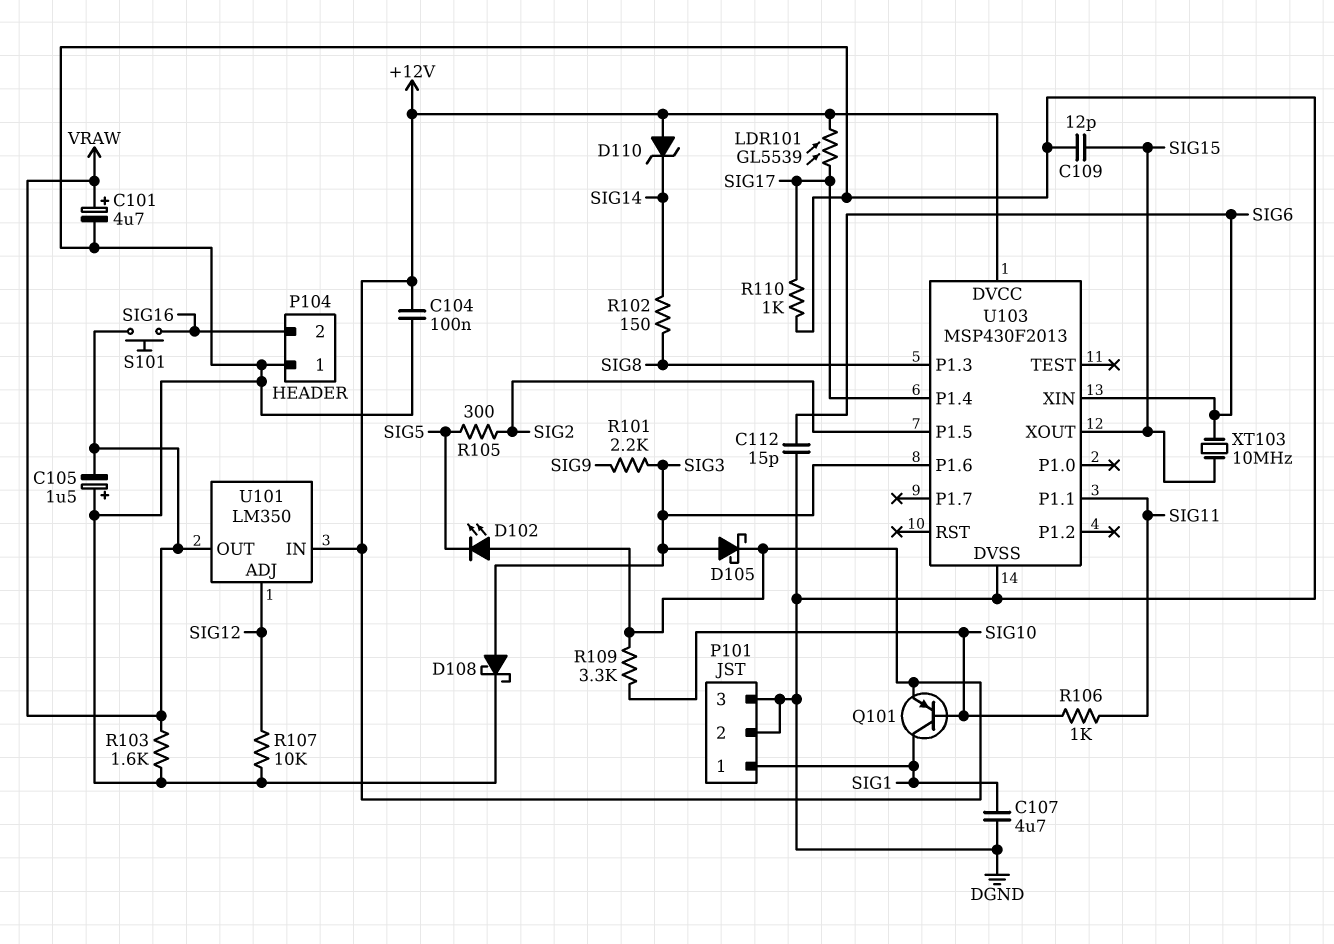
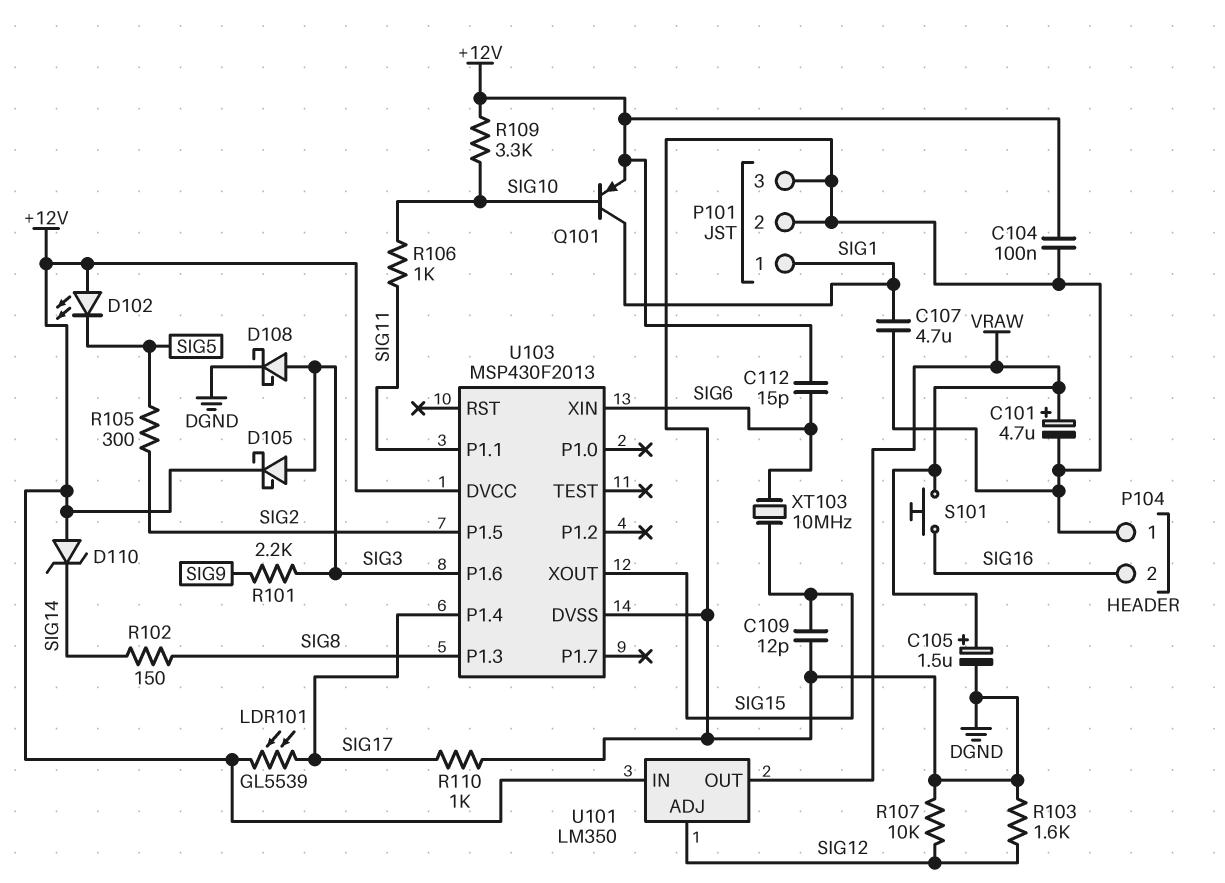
C105: 1.5uF (plus DGND, minus VRAW) -> 1.5uF (plus VRAW, minus DGND)
C112: 15pF (DGND, SIG6) -> 15pF (+12V, SIG6)
R103: 1.6k (DGND, VRAW) -> 1.6k (DGND, SIG12)

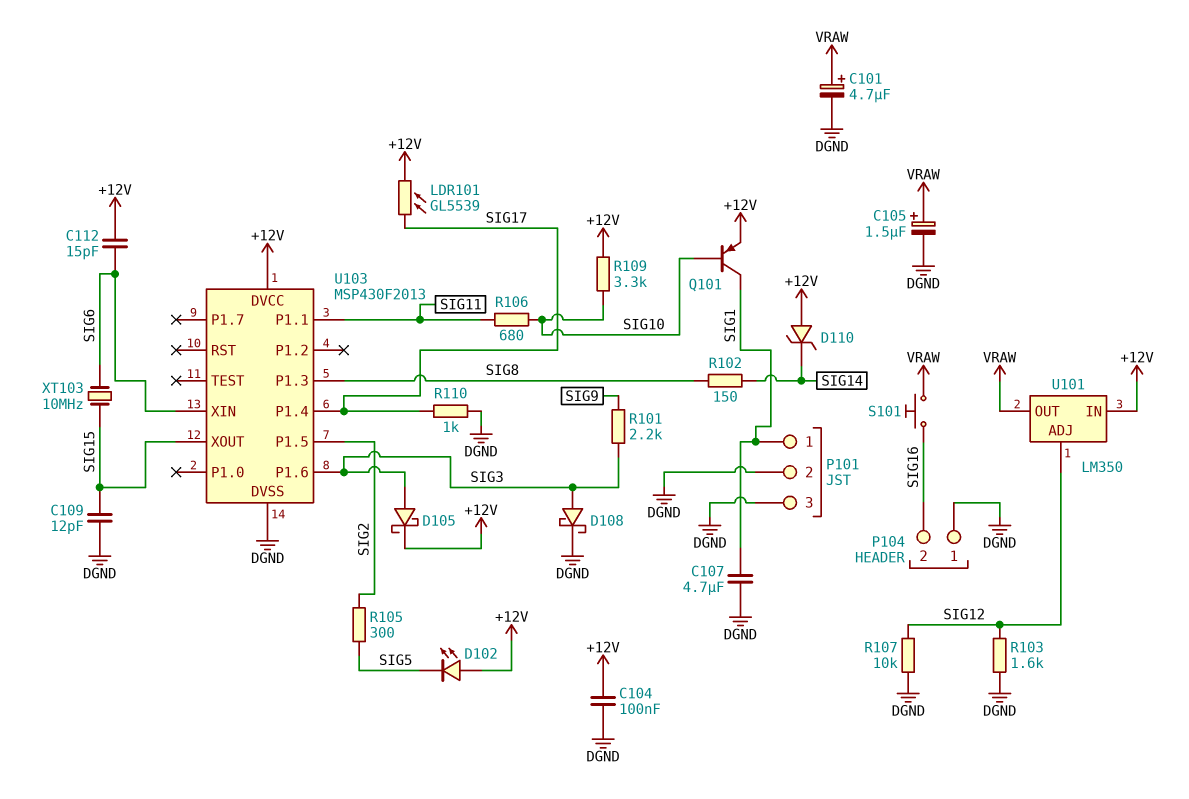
R106: 1k (SIG10, SIG11) -> 680 (SIG10, SIG11)

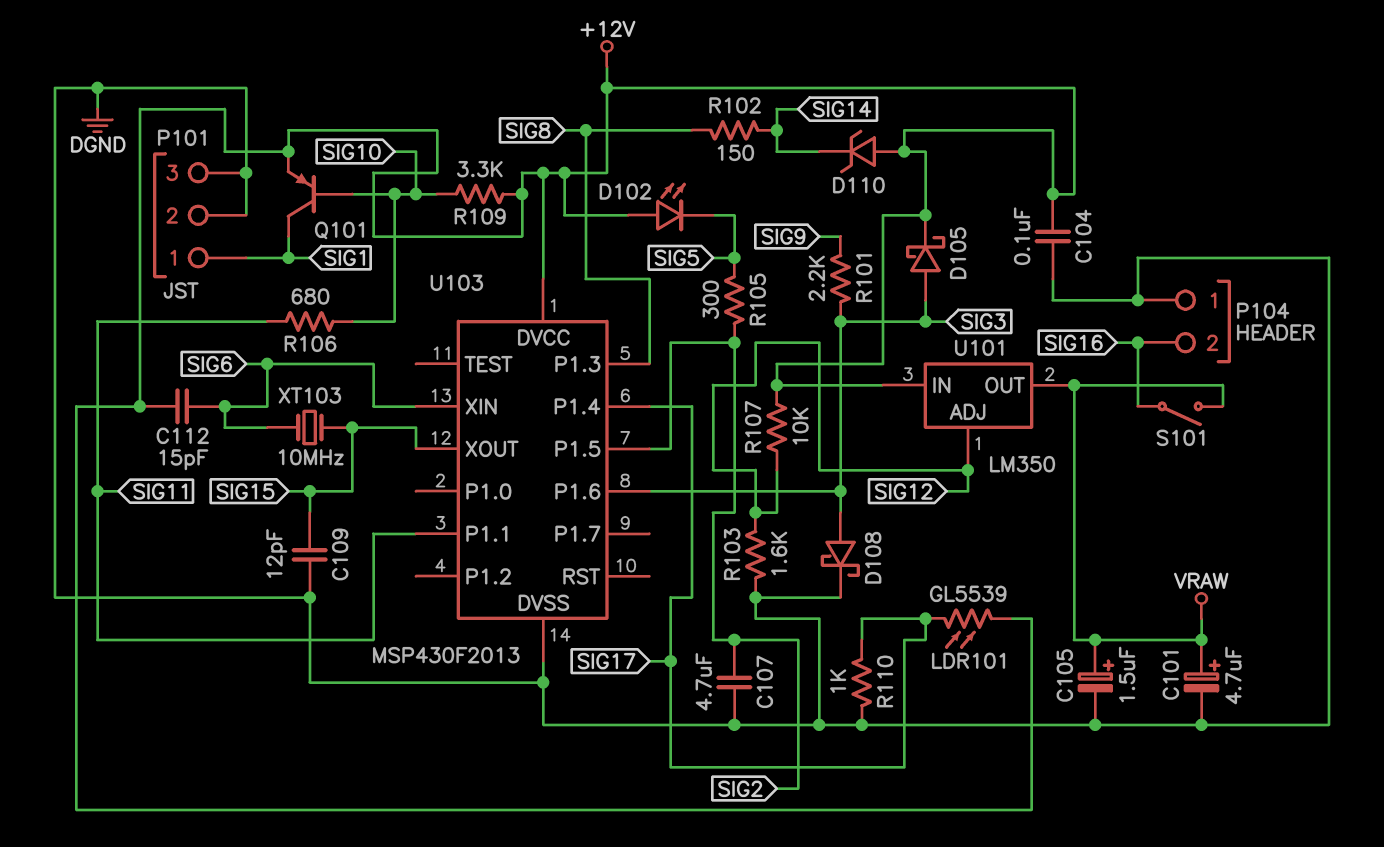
C107: 4.7uF (DGND, SIG1) -> 4.7uF (DGND, SIG2)
R107: 10k (DGND, SIG12) -> 10k (+12V, SIG12)
S101: button (SIG16, VRAW) -> switch (SIG16, VRAW)

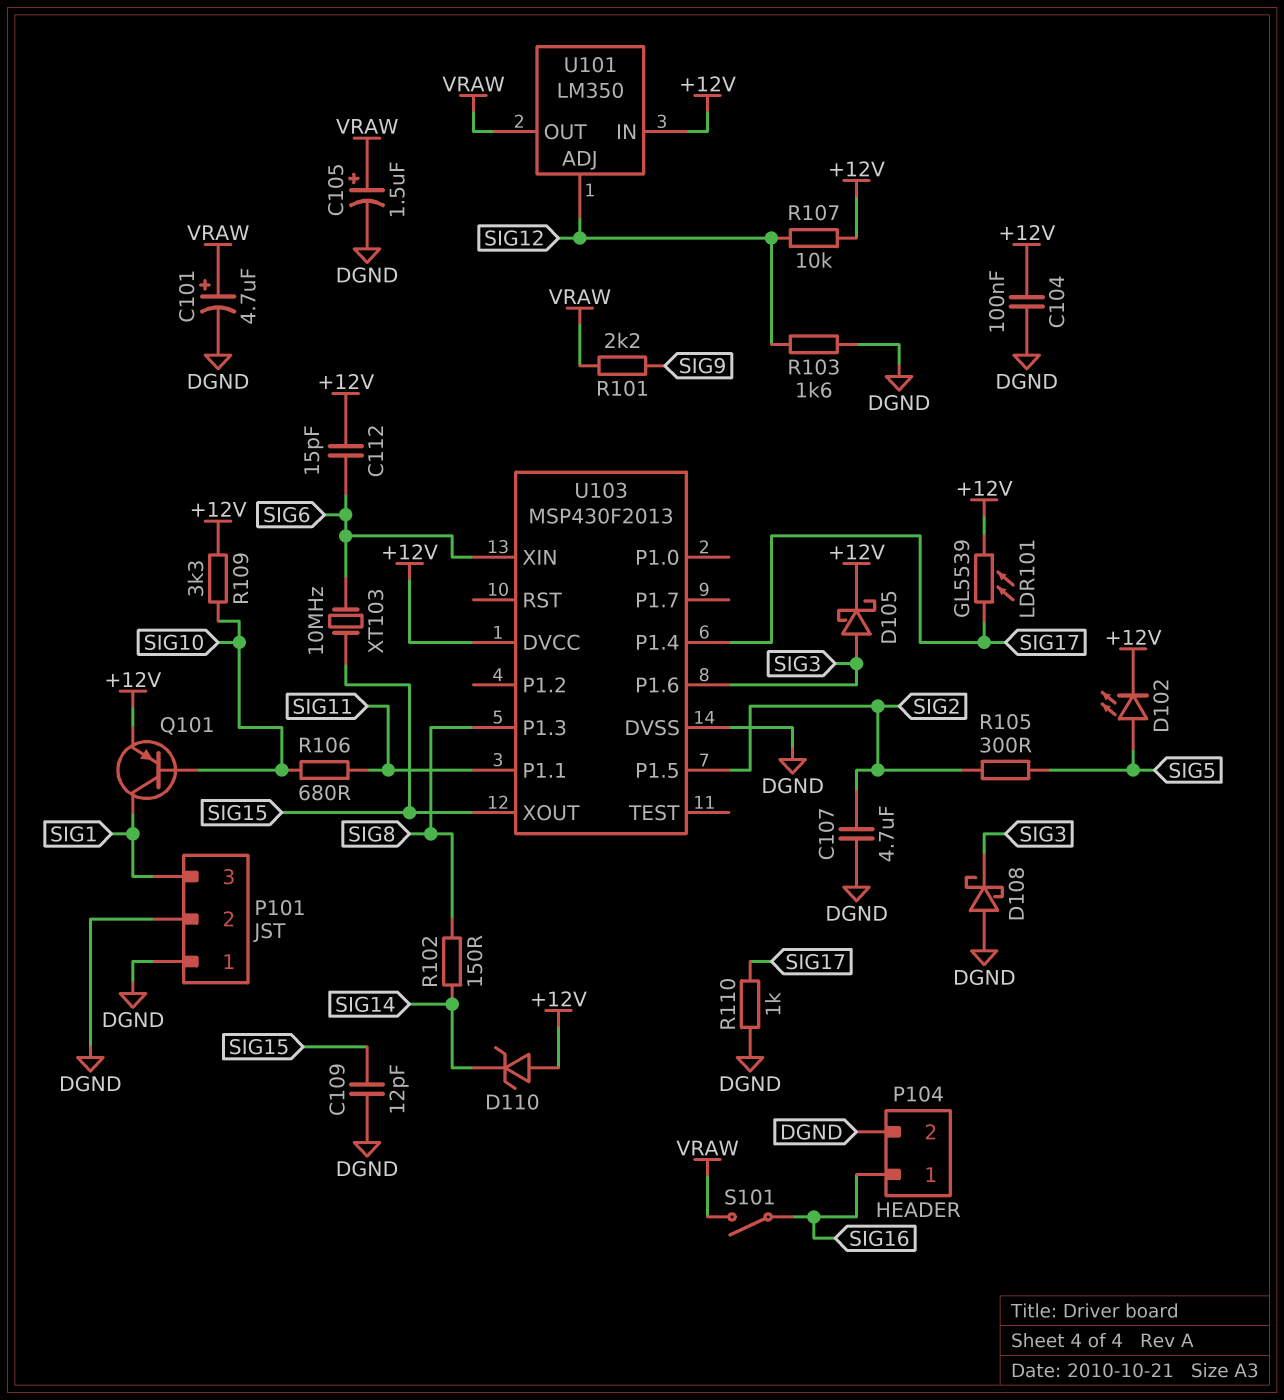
D102: LED (A +12V, K SIG5) -> LED (A SIG5, K +12V)
D108: schottky (A SIG3, K DGND) -> schottky (A DGND, K SIG3)
P101 pin 1: SIG1 -> DGND
P101 pin 3: DGND -> SIG1
P104 pin 1: DGND -> SIG16
P104 pin 2: SIG16 -> DGND
R101: 2.2k (SIG3, SIG9) -> 2.2k (SIG9, VRAW)

